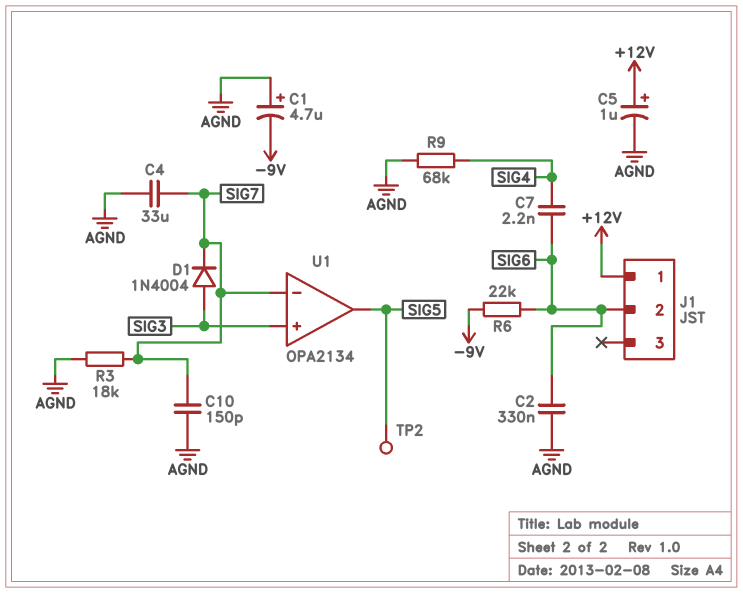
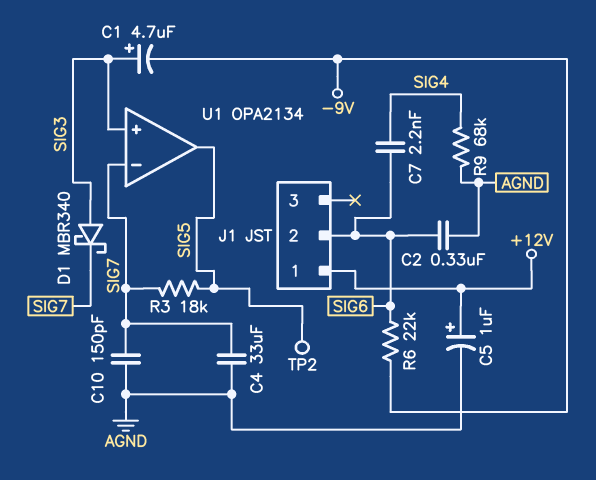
C1: 4.7uF (plus AGND, minus -9V) -> 4.7uF (plus SIG3, minus -9V)
D1: diode 1N4004 (A SIG3, K SIG7) -> schottky MBR340 (A SIG3, K SIG7)
R3: 18k (AGND, SIG7) -> 18k (SIG5, SIG7)

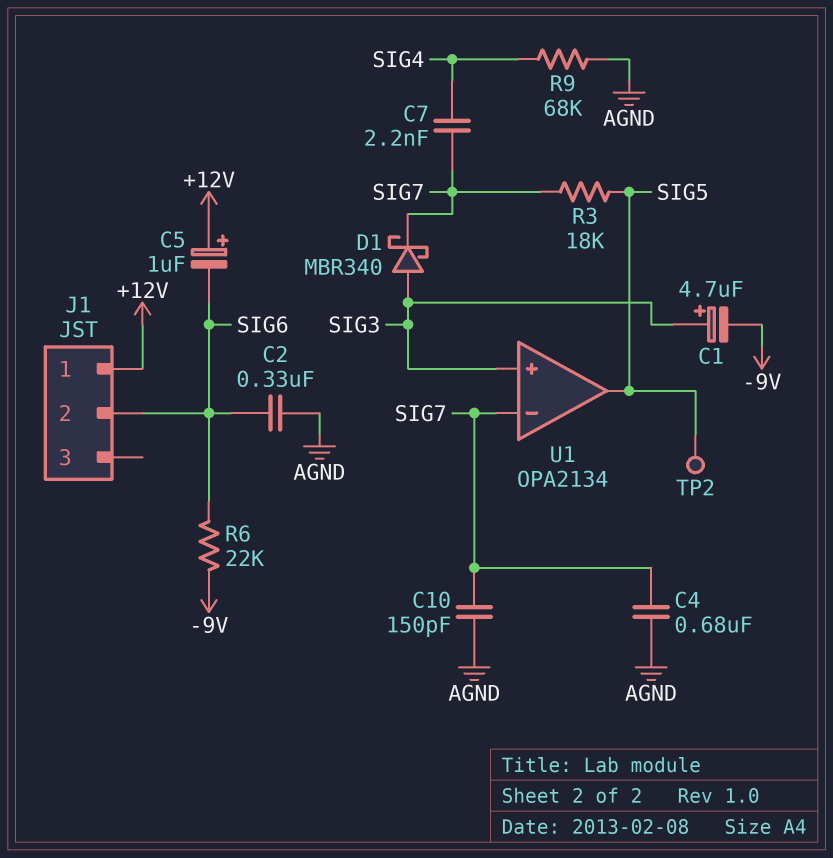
C4: 33uF (AGND, SIG7) -> 680nF (AGND, SIG7)
C5: 1uF (plus +12V, minus AGND) -> 1uF (plus +12V, minus SIG6)
C7: 2.2nF (SIG4, SIG6) -> 2.2nF (SIG4, SIG7)

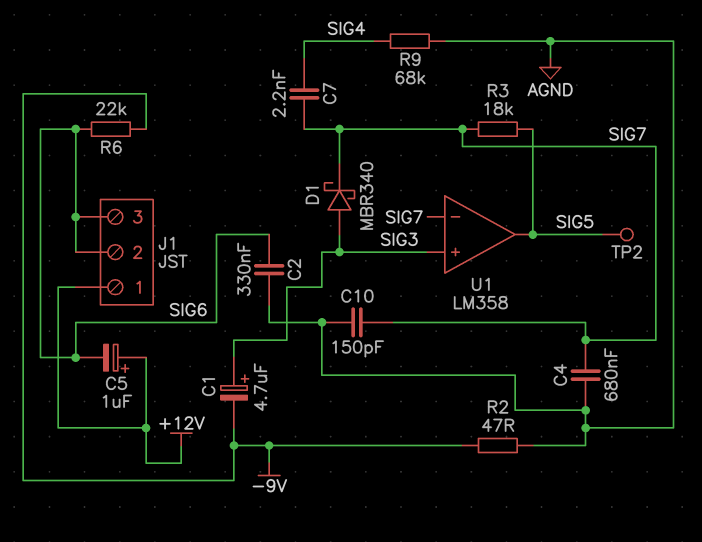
J1 pin 3: none -> SIG6
R2: none -> 47 (-9V, AGND)
U1: OPA2134 -> LM358

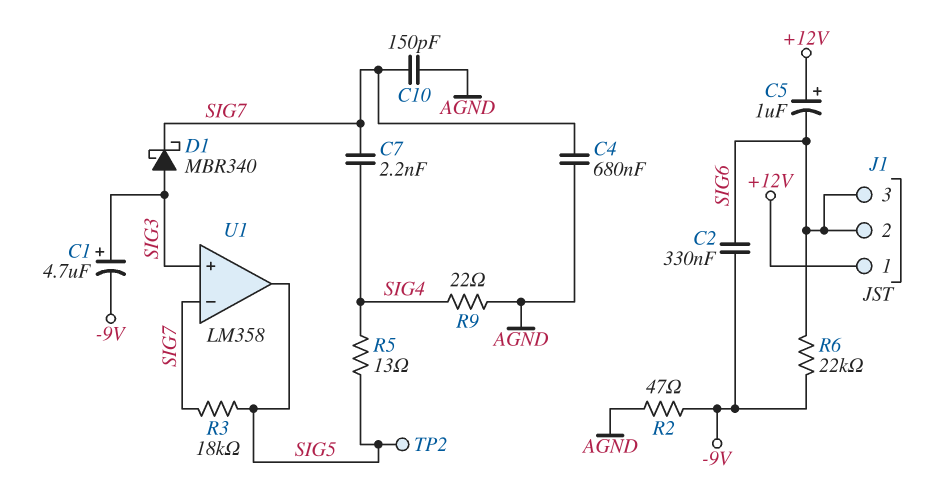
C2: 330nF (AGND, SIG6) -> 330nF (-9V, SIG6)
R5: none -> 13 (SIG4, SIG5)
R9: 68k (AGND, SIG4) -> 22 (AGND, SIG4)

